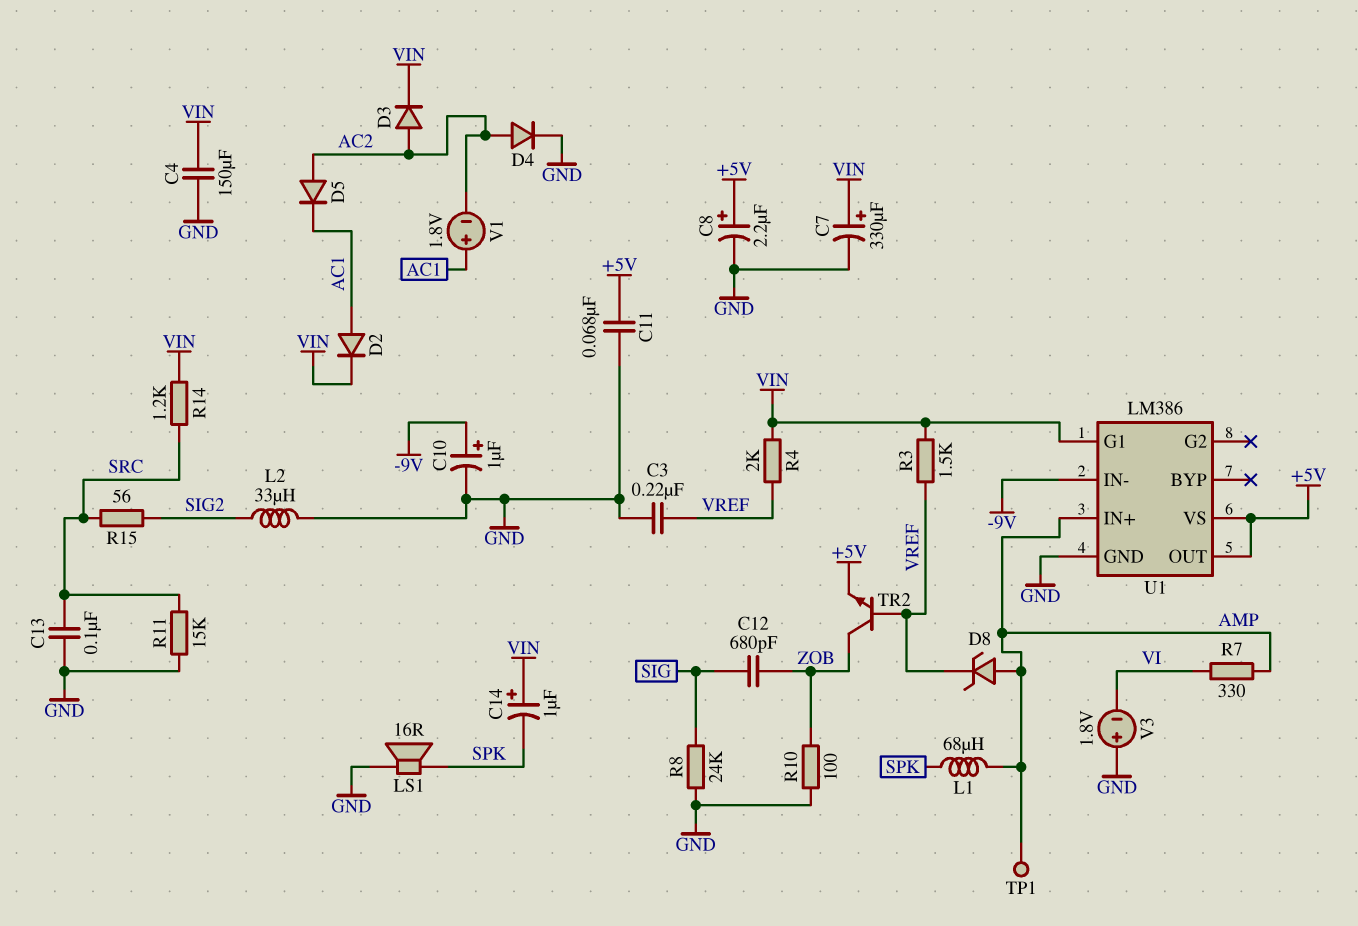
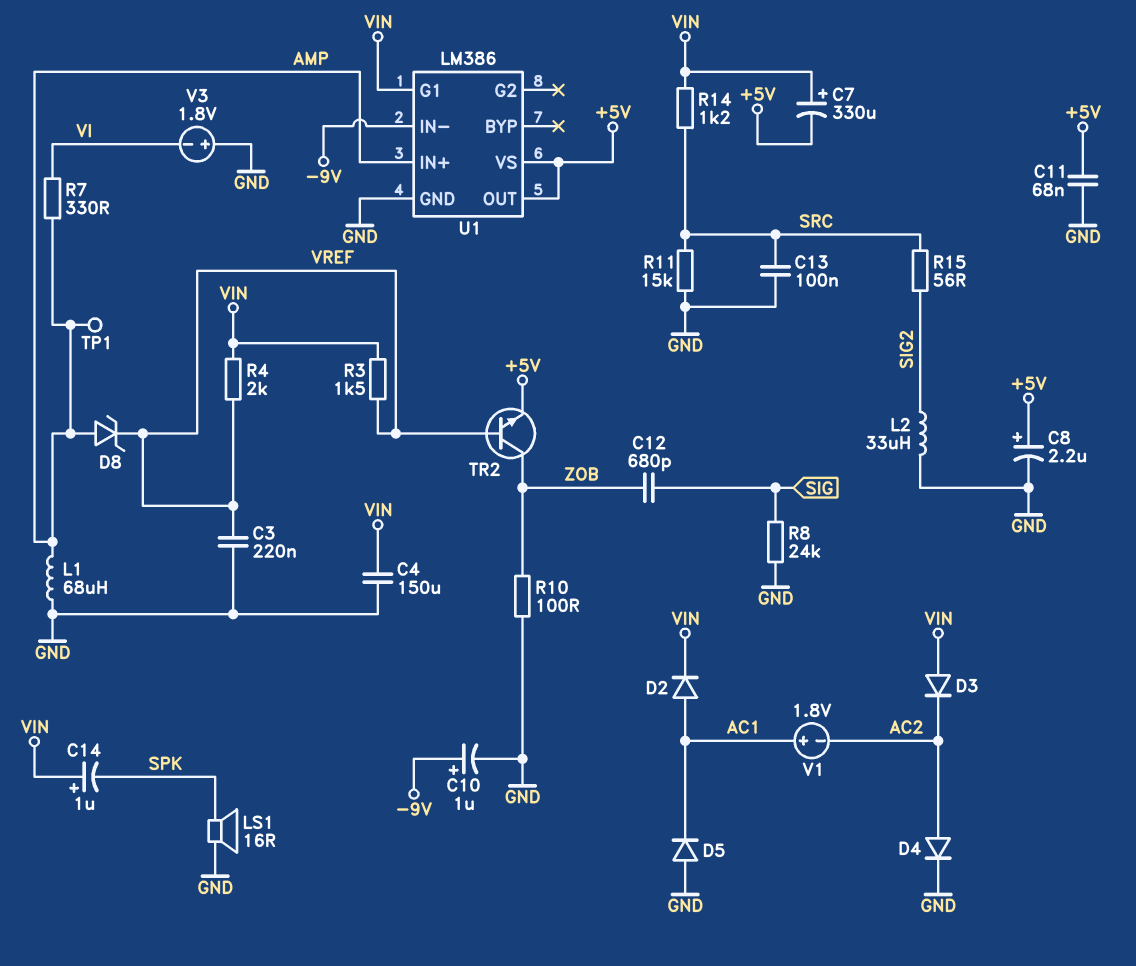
C7: 330uF (plus VIN, minus GND) -> 330uF (plus VIN, minus +5V)
D3: diode (A AC2, K VIN) -> diode (A VIN, K AC2)
D5: diode (A AC2, K AC1) -> diode (A GND, K AC1)
L1: 68uH (AMP, SPK) -> 68uH (AMP, GND)

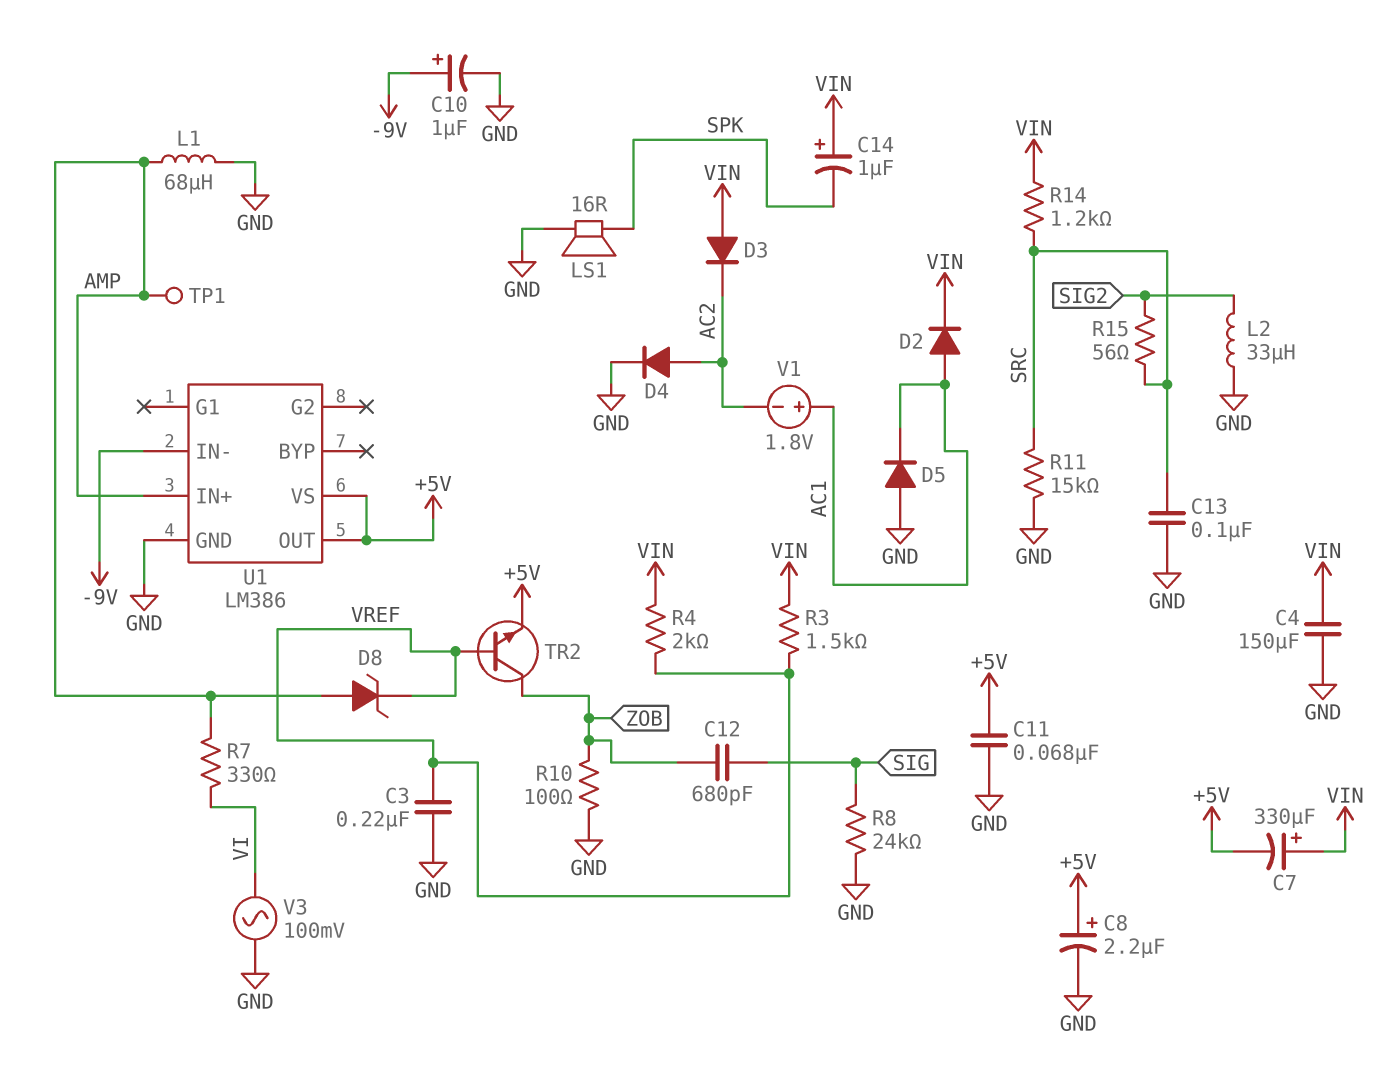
U1 pin G1: VIN -> none
V3: 1.8V (plus GND, minus VI) -> AC 100mV (GND, VI)

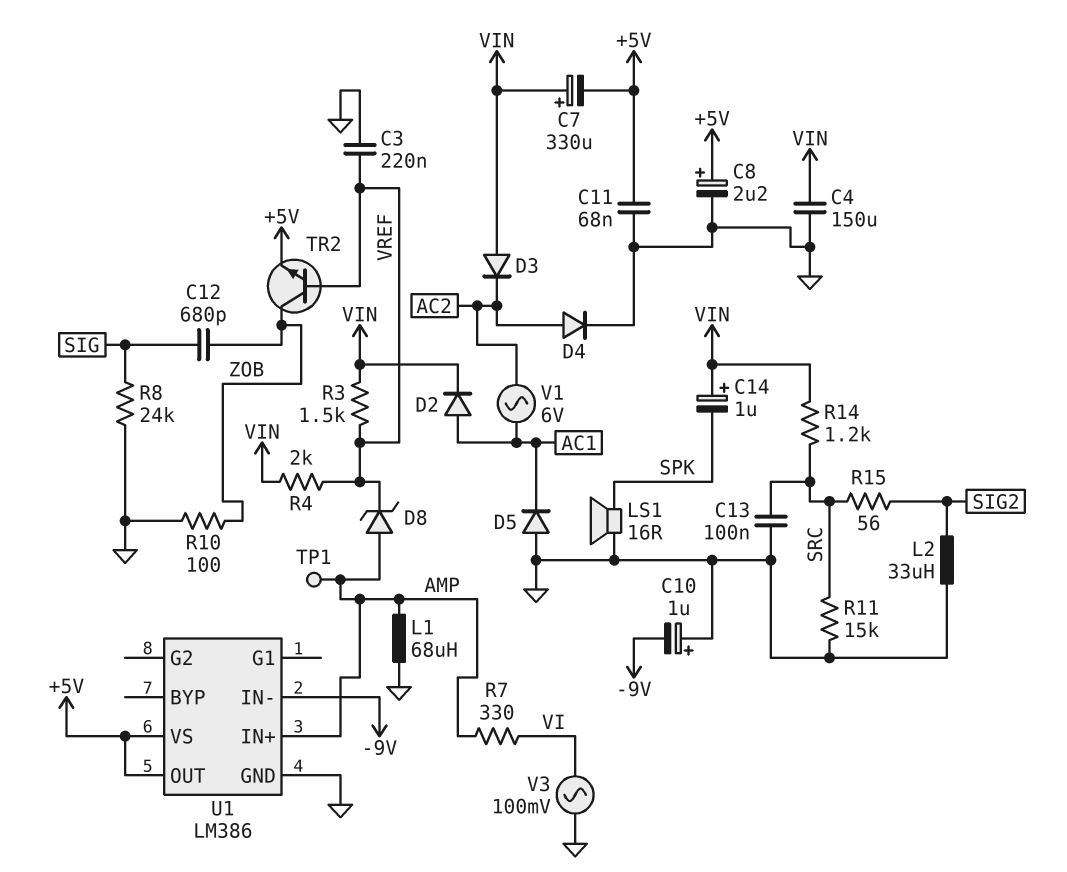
C10: 1uF (plus -9V, minus GND) -> 1uF (plus GND, minus -9V)
V1: 1.8V (plus AC1, minus AC2) -> AC 6V (AC1, AC2)

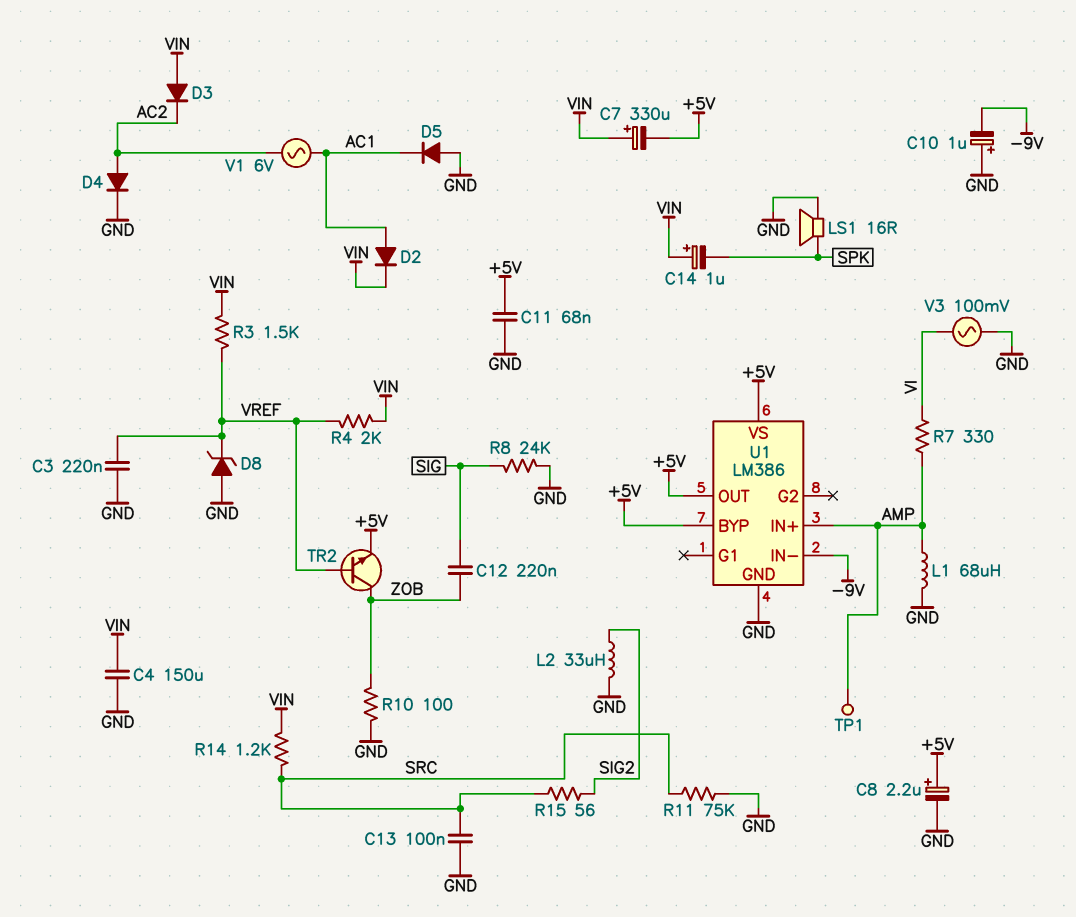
C12: 680pF (SIG, ZOB) -> 220nF (SIG, ZOB)
D8: zener (A AMP, K VREF) -> zener (A GND, K VREF)
R11: 15k (GND, SRC) -> 75k (GND, SRC)
U1 pin BYP: none -> +5V

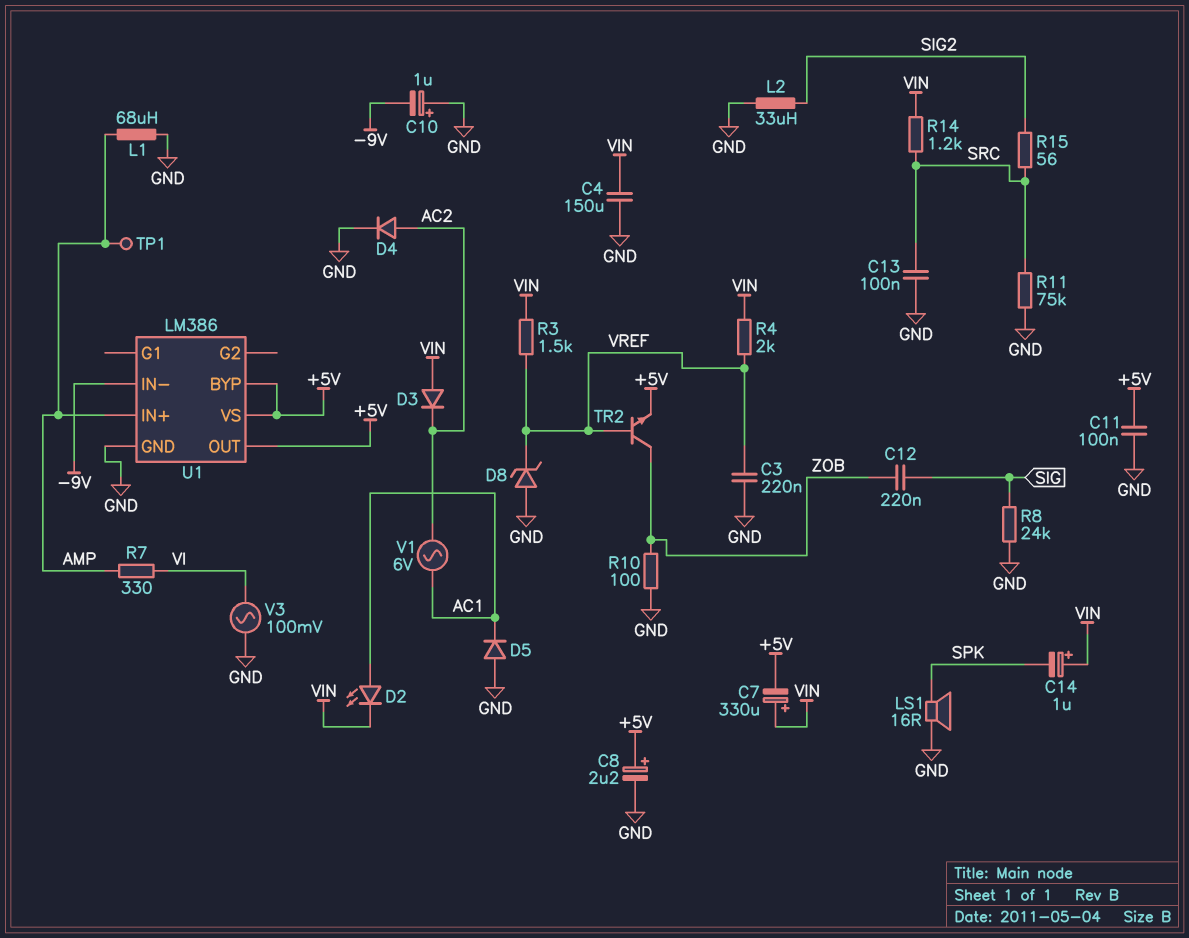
C11: 68nF (+5V, GND) -> 100nF (+5V, GND)
D2: diode (A AC1, K VIN) -> LED (A AC1, K VIN)

